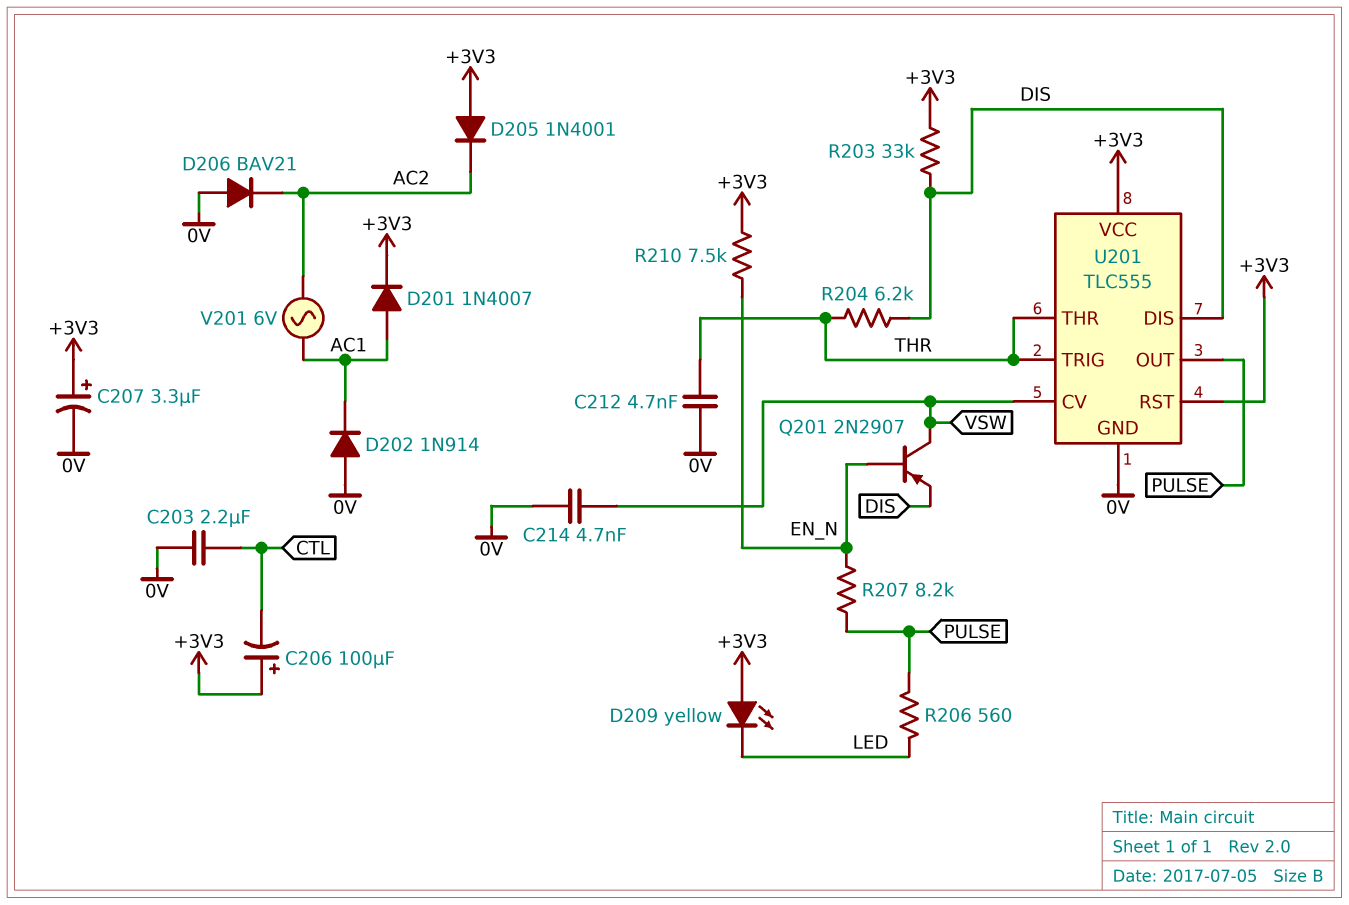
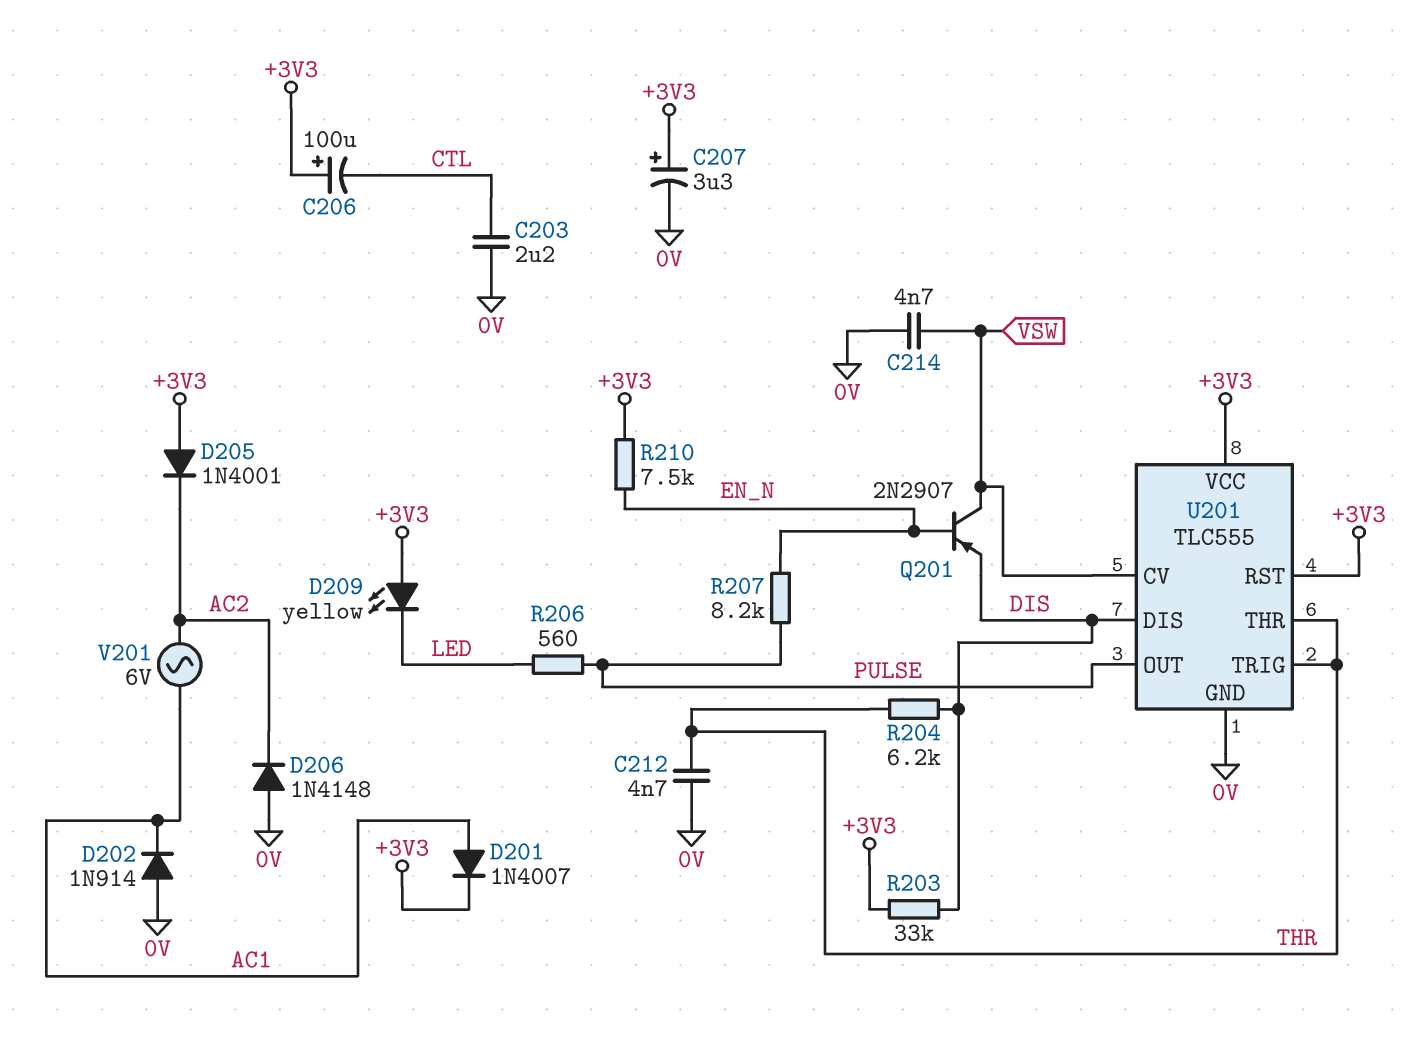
D206: diode BAV21 (A 0V, K AC2) -> diode 1N4148 (A 0V, K AC2)

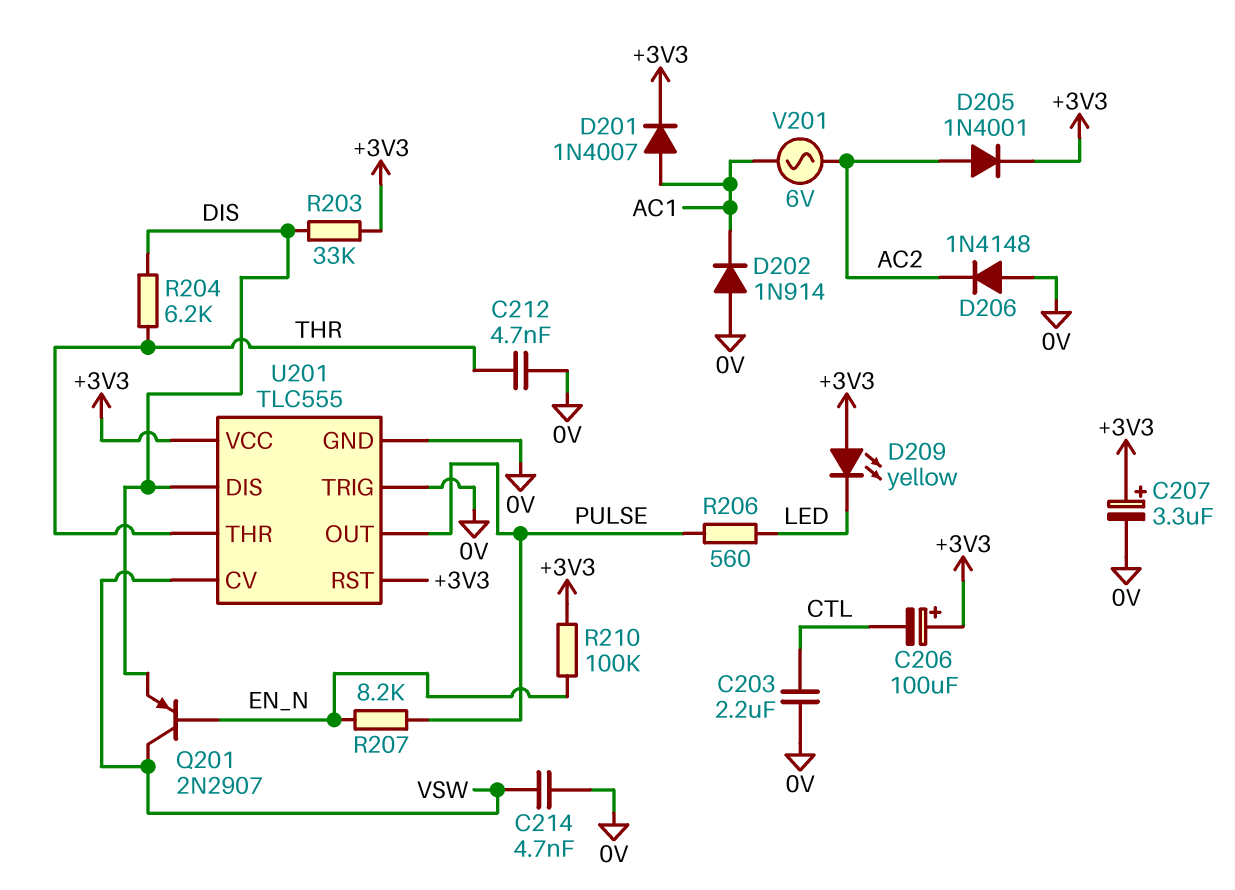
D205: diode 1N4001 (A +3V3, K AC2) -> diode 1N4001 (A AC2, K +3V3)
R210: 7.5k (+3V3, EN_N) -> 100k (+3V3, EN_N)
U201 pin TRIG: THR -> 0V

